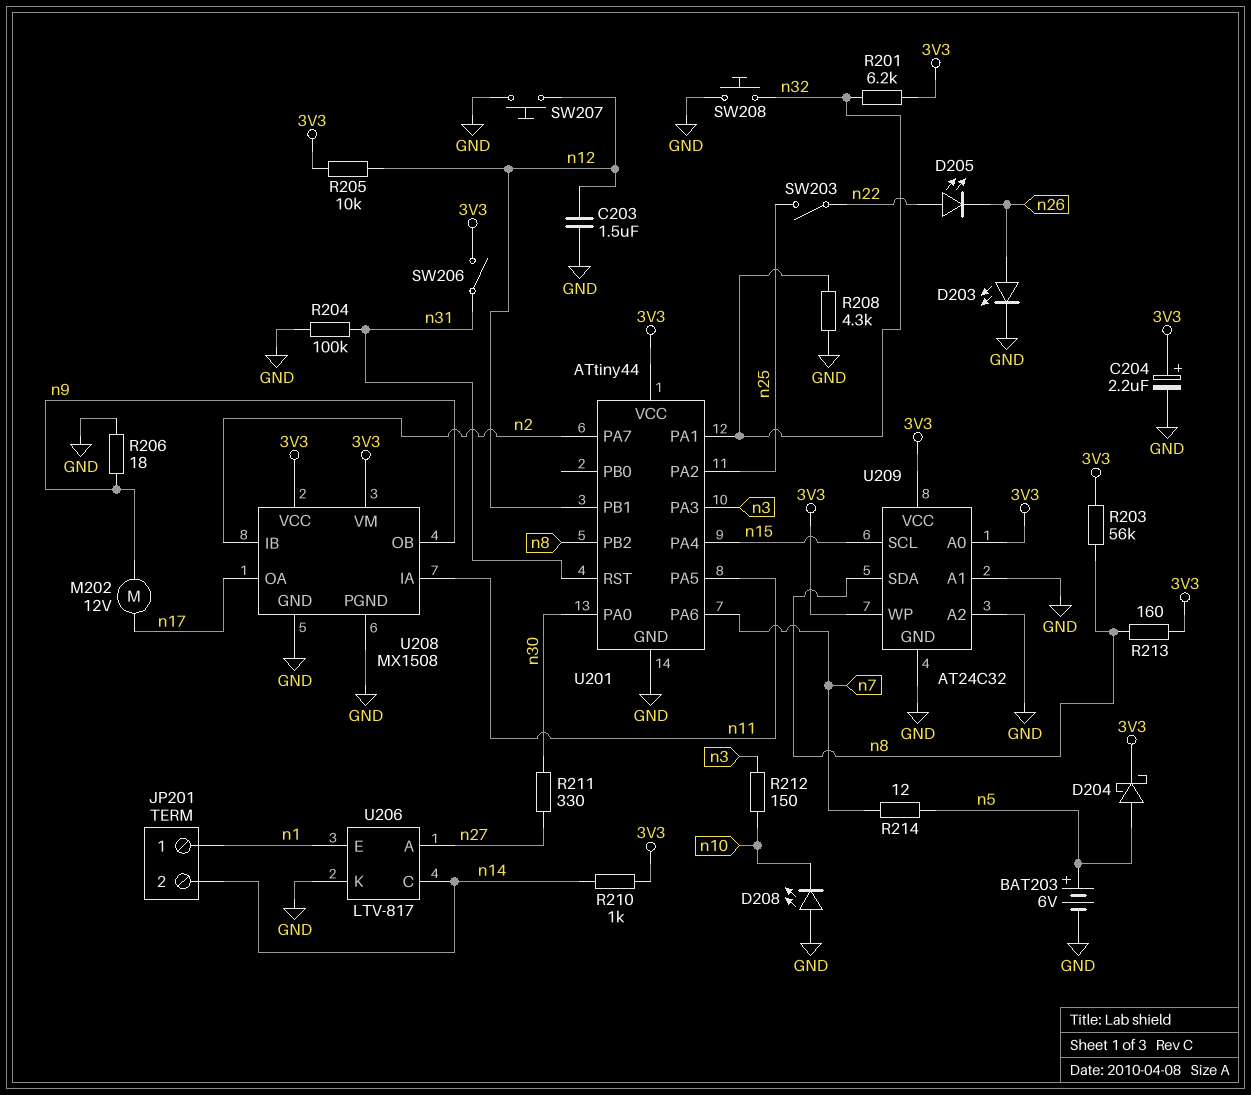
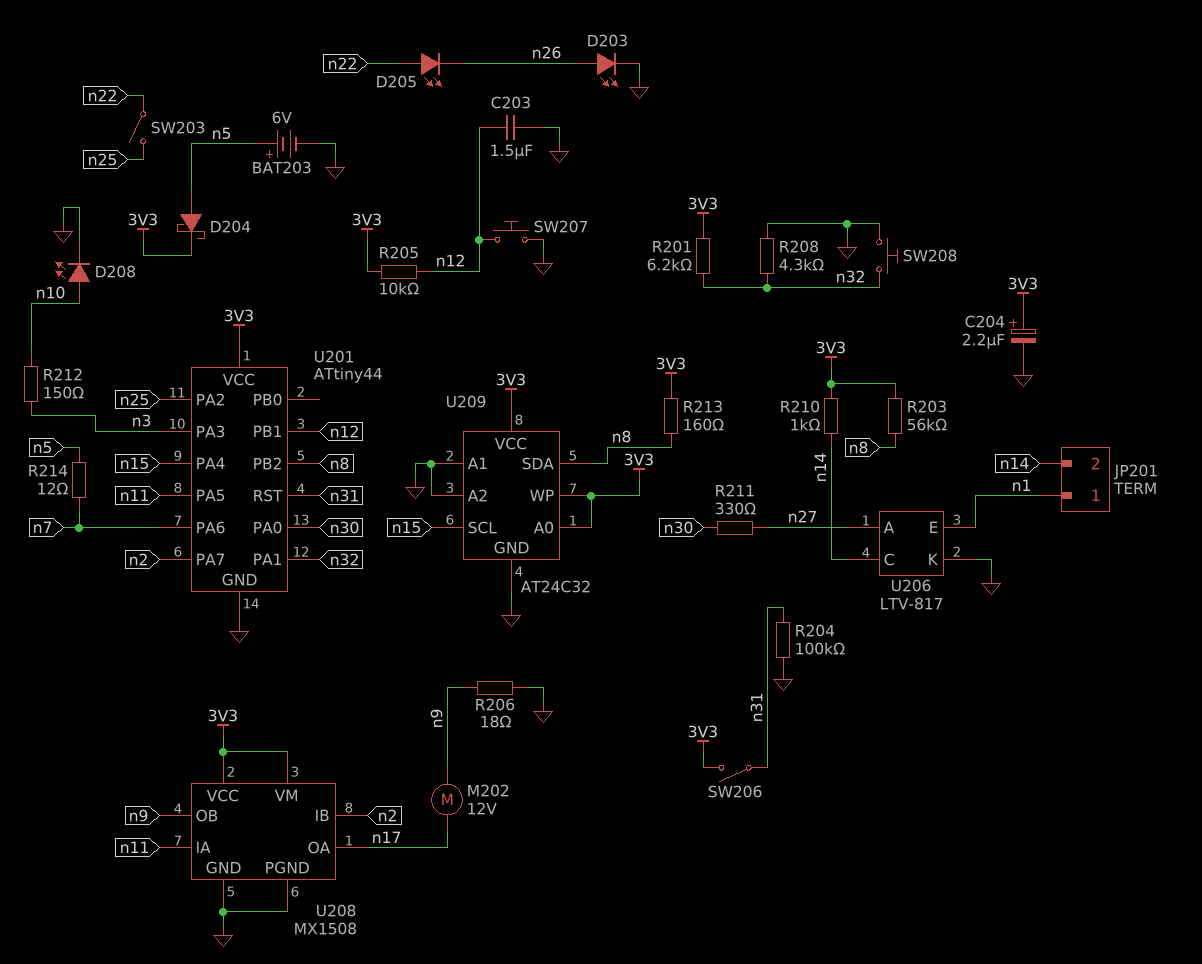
D208: LED (A GND, K n10) -> LED (A n10, K GND)

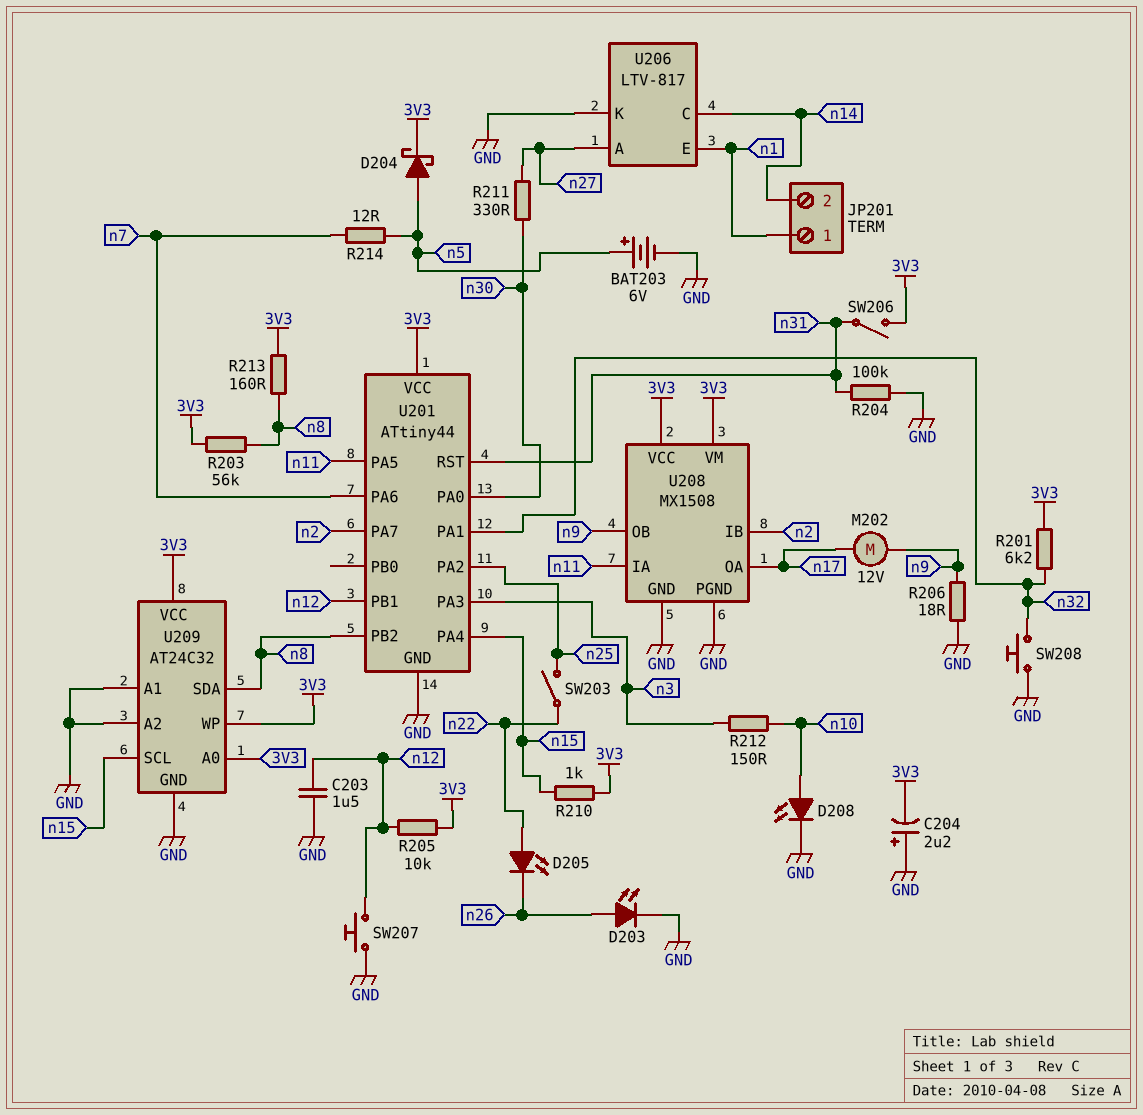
C204: 2.2uF (plus 3V3, minus GND) -> 2.2uF (plus GND, minus 3V3)
R208: 4.3k (GND, n32) -> none
R210: 1k (3V3, n14) -> 1k (3V3, n15)

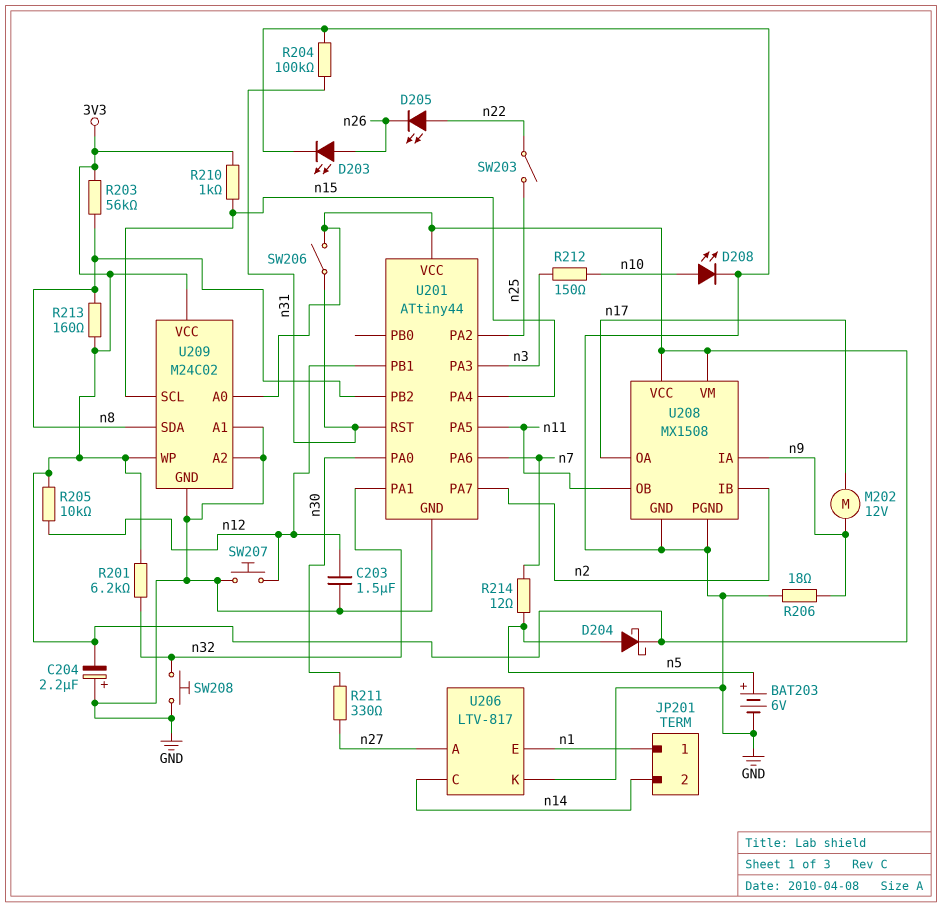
U208 pin IA: n11 -> n9
U208 pin OB: n9 -> n11
U209: AT24C32 -> M24C02

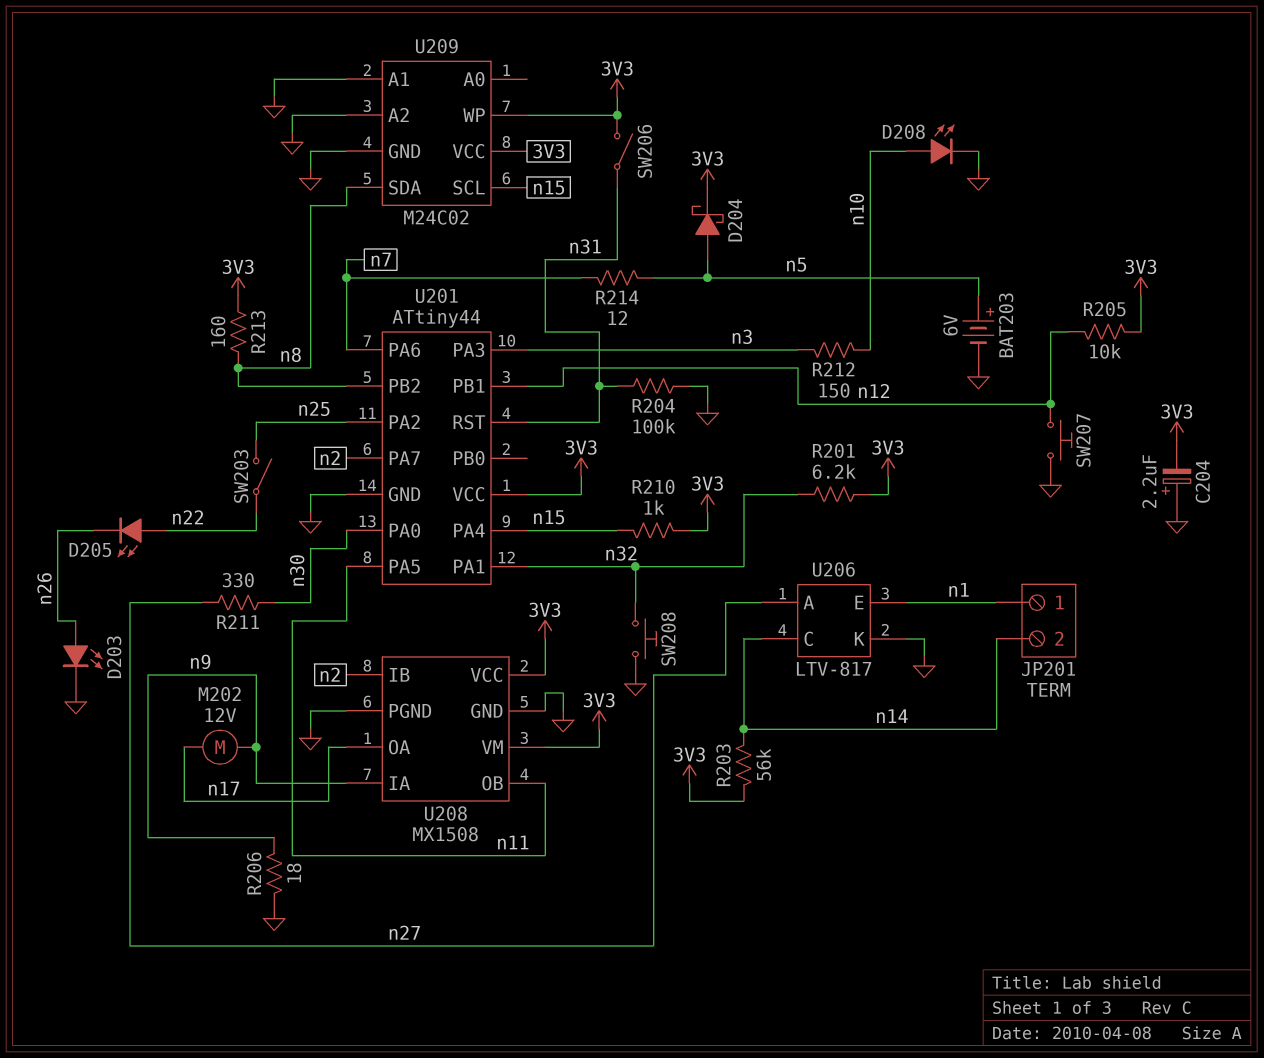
C203: 1.5uF (GND, n12) -> none
R203: 56k (3V3, n8) -> 56k (3V3, n14)
U209 pin A0: 3V3 -> none

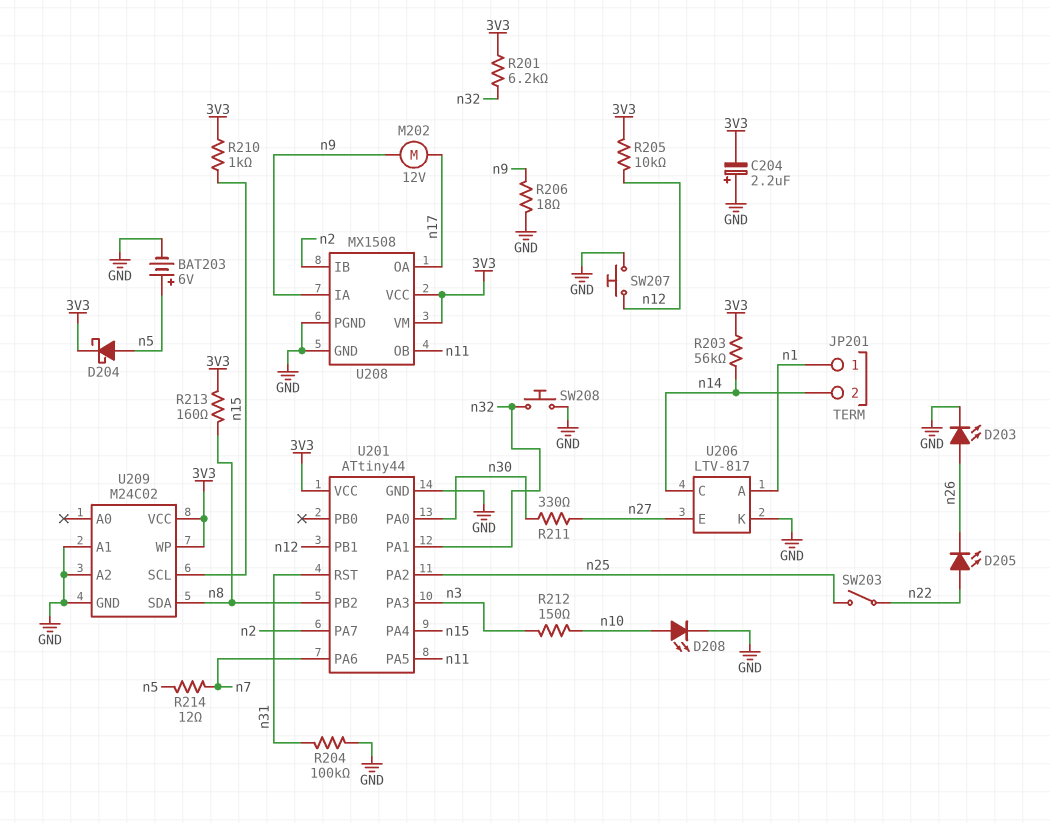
SW206: switch (3V3, n31) -> none
U206 pin A: n27 -> n1
U206 pin E: n1 -> n27

